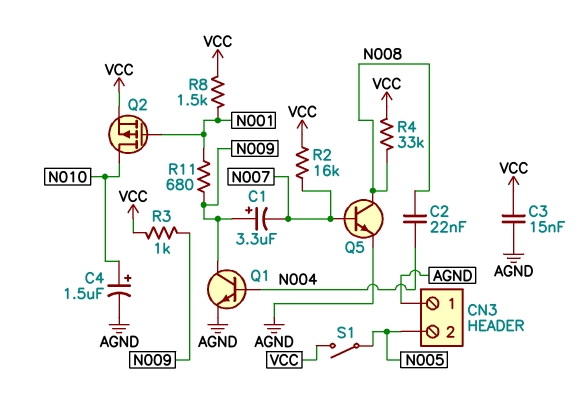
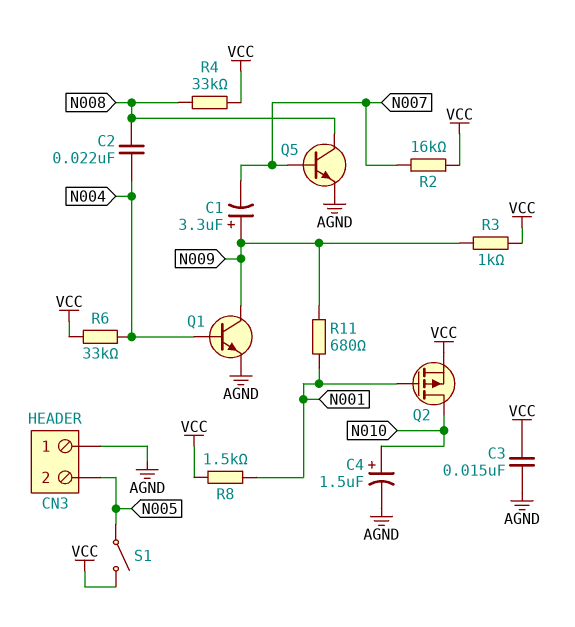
R6: none -> 33k (N004, VCC)

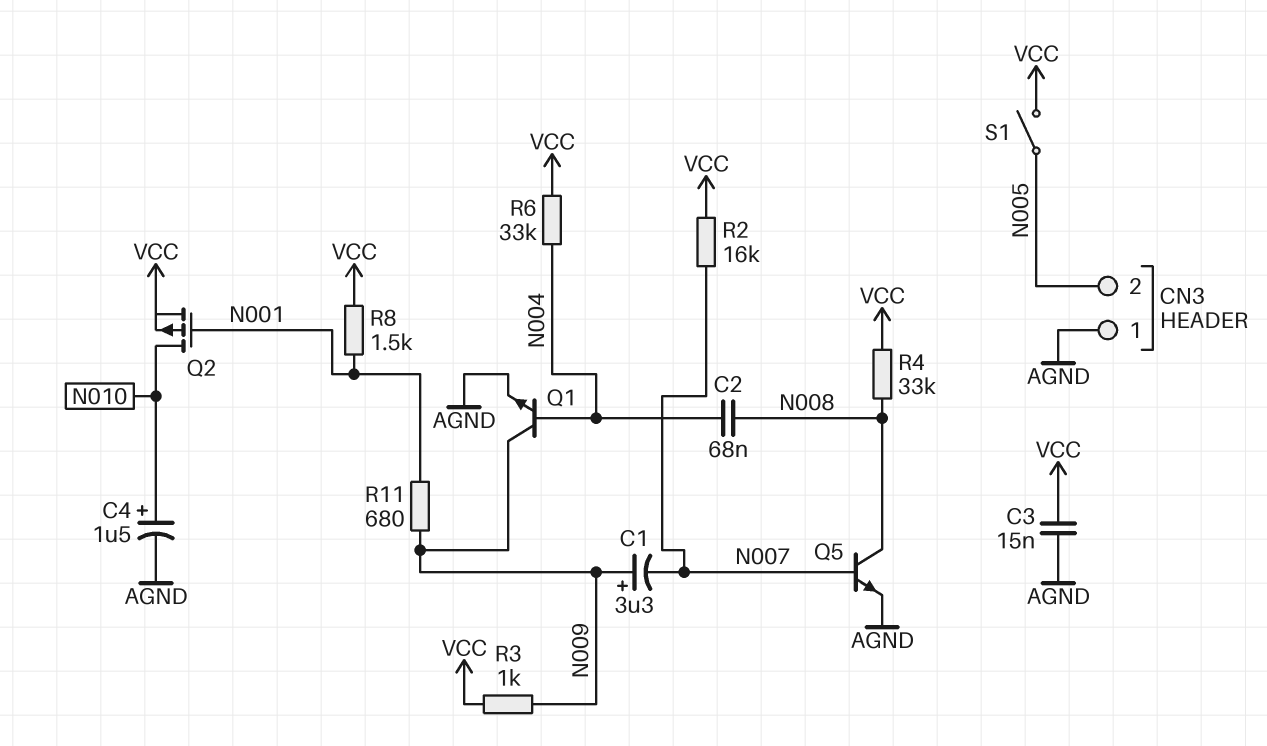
C2: 22nF (N004, N008) -> 68nF (N004, N008)

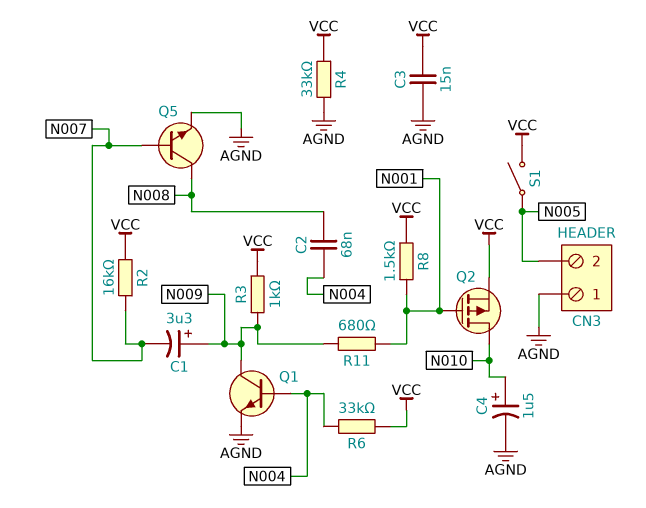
R4: 33k (N008, VCC) -> 33k (AGND, VCC)

